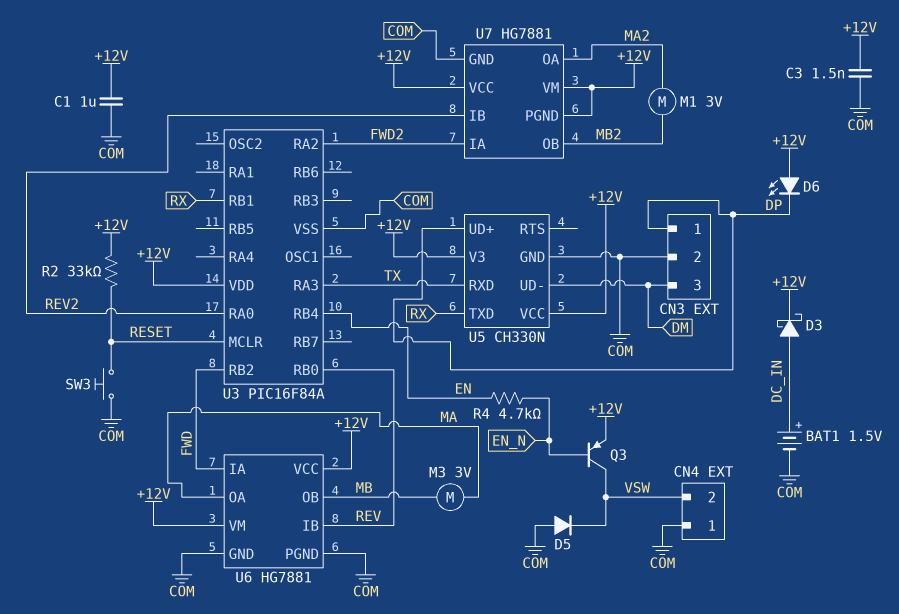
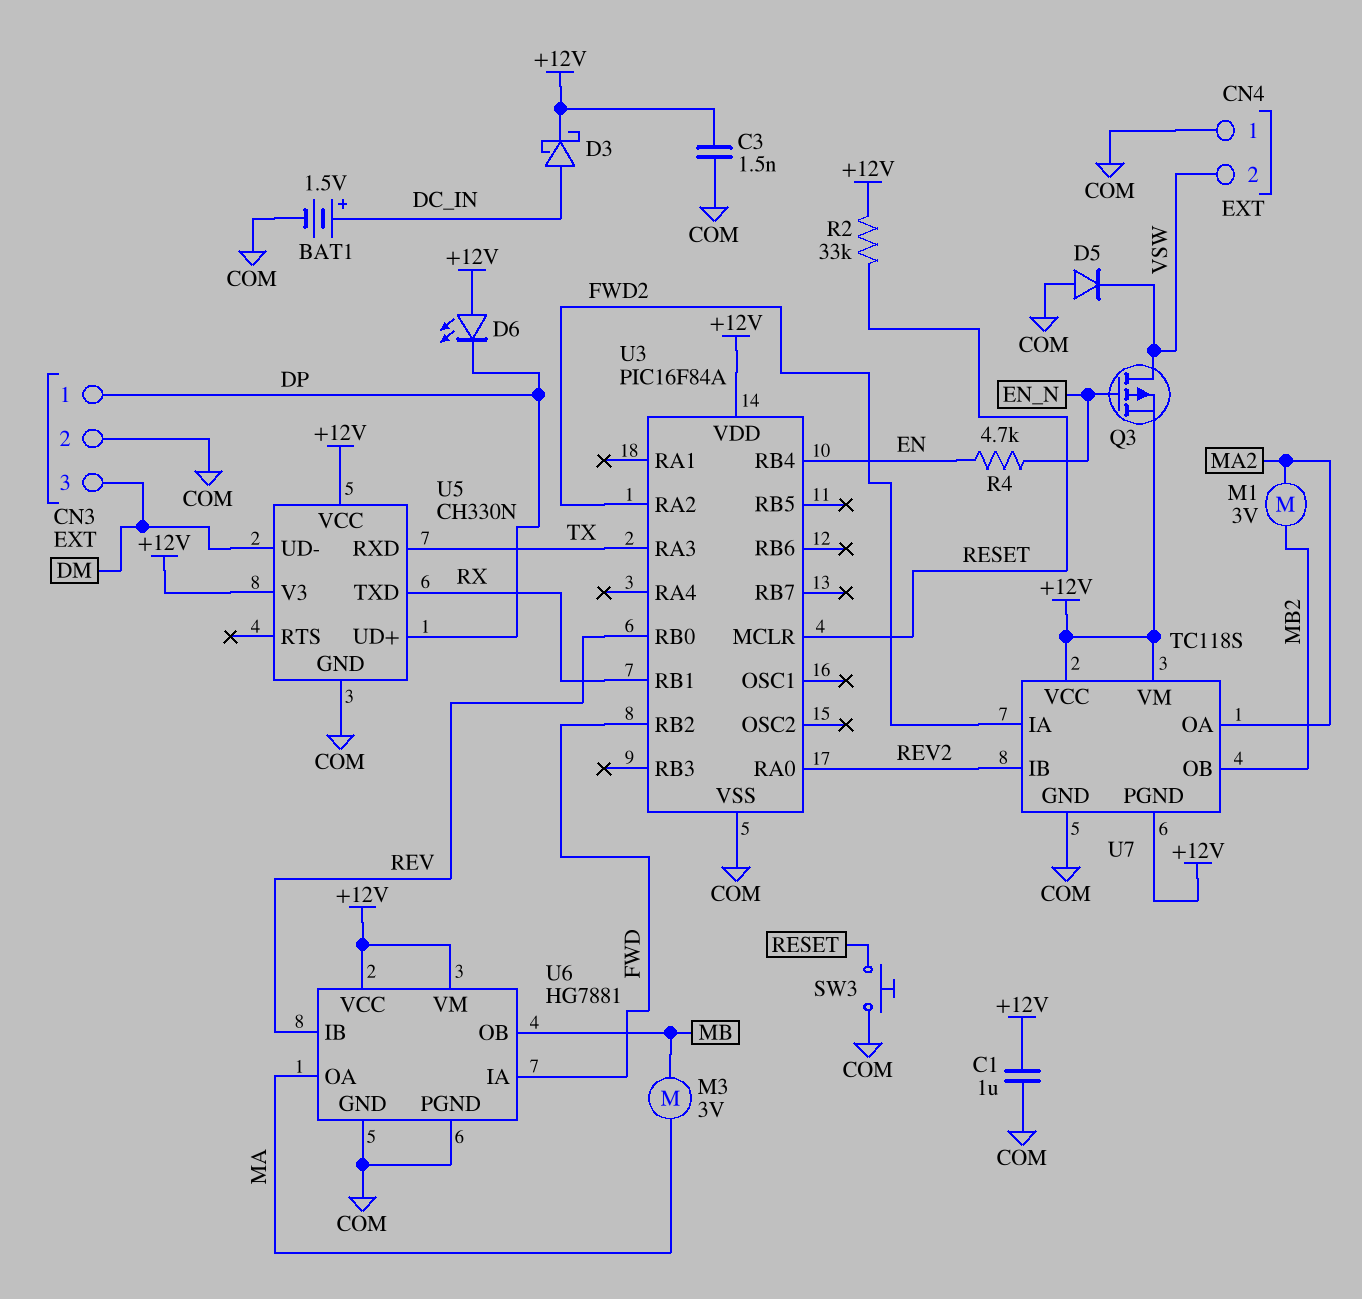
Q3: PNP (B EN_N, C VSW, E +12V) -> PMOS (G EN_N, D VSW, S +12V)
U7: HG7881 -> TC118S

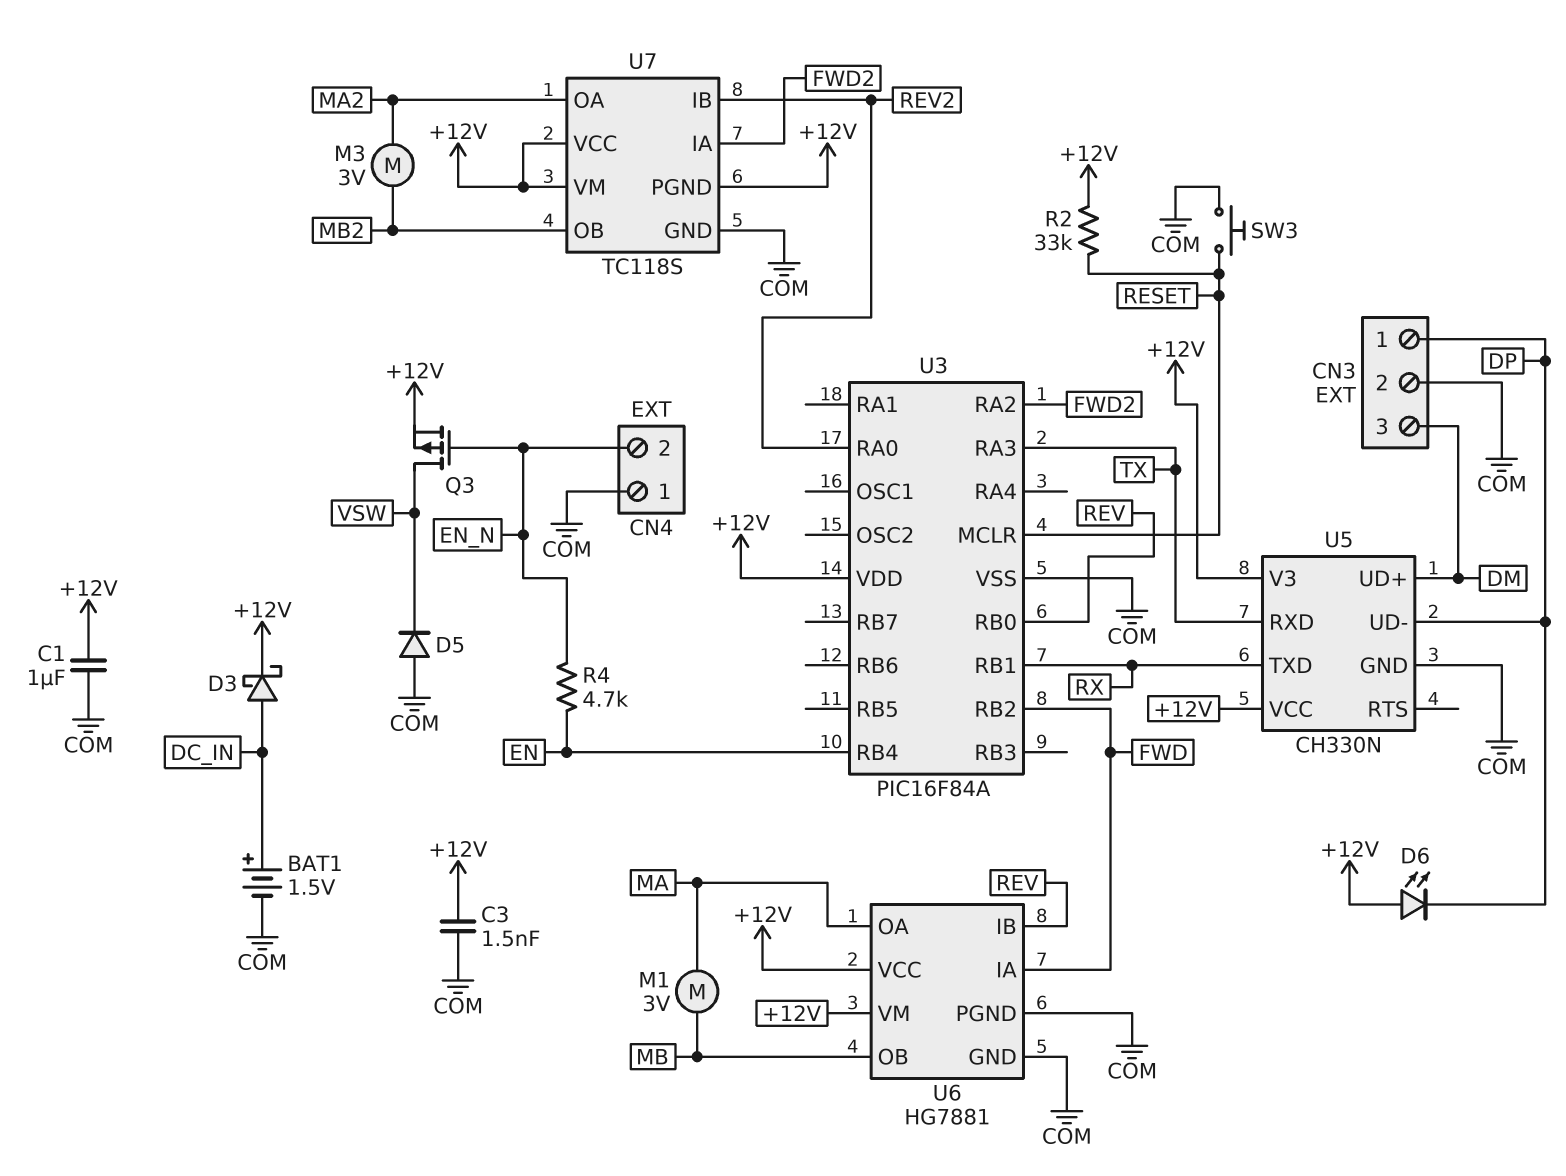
CN4 pin 2: VSW -> EN_N
M1: motor 3V (MA2, MB2) -> motor 3V (MA, MB)
M3: motor 3V (MA, MB) -> motor 3V (MA2, MB2)
U5 pin UD+: DP -> DM
U5 pin UD-: DM -> DP

